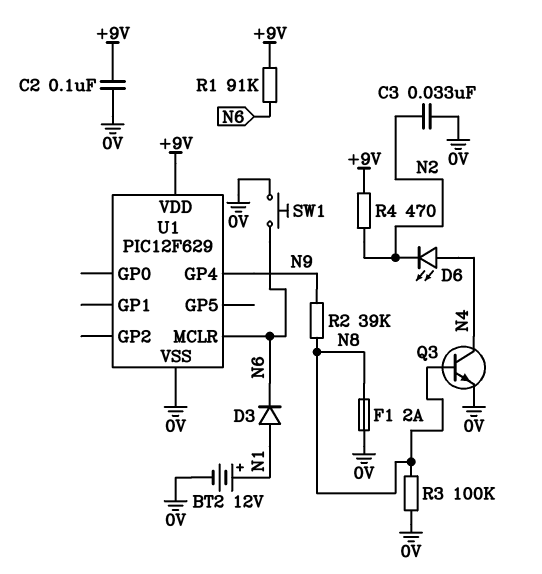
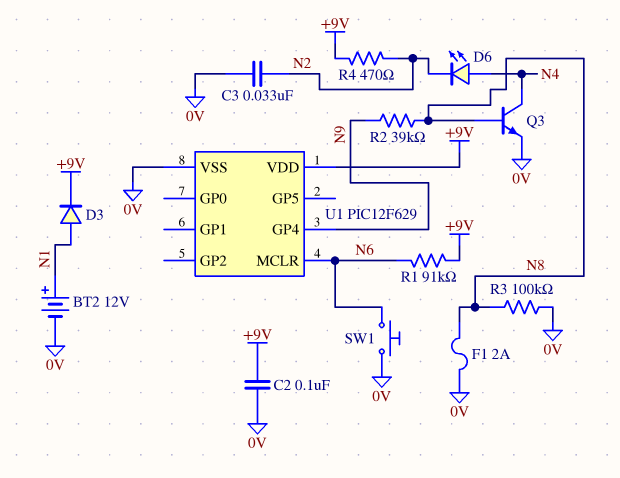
D3: diode (A N1, K N6) -> diode (A N1, K +9V)

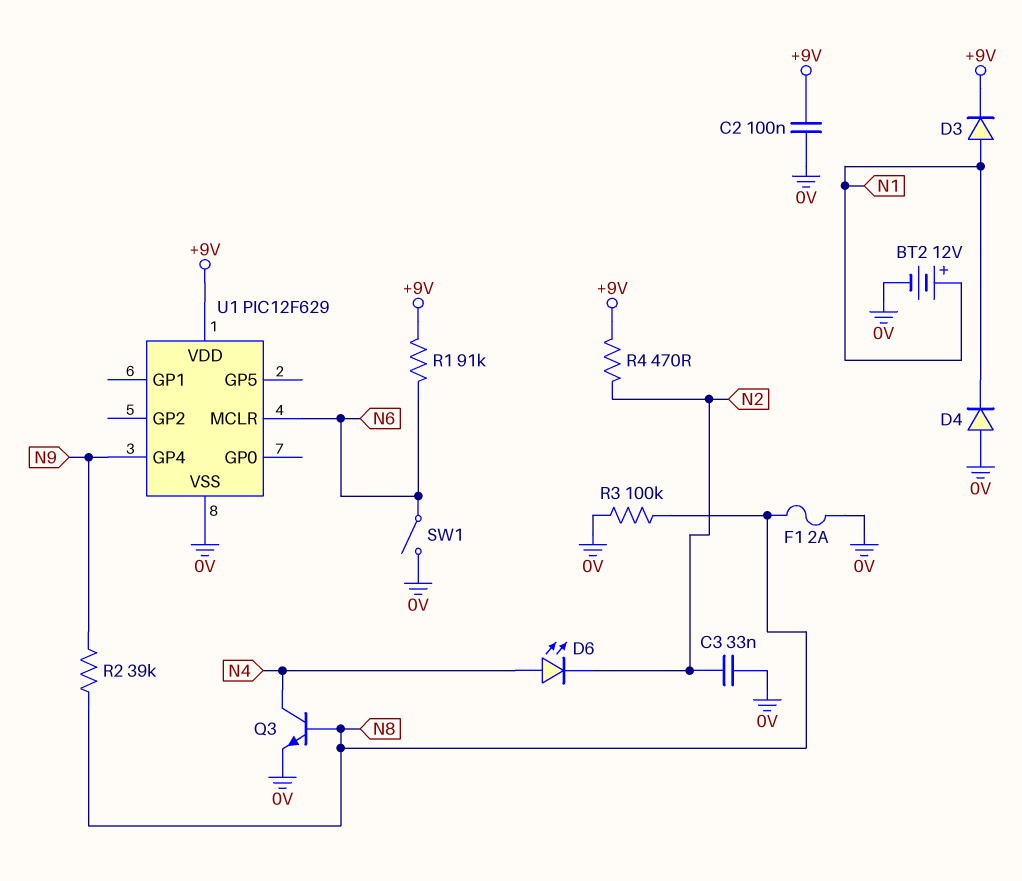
D4: none -> diode (A 0V, K N1)
SW1: button (0V, N6) -> switch (0V, N6)

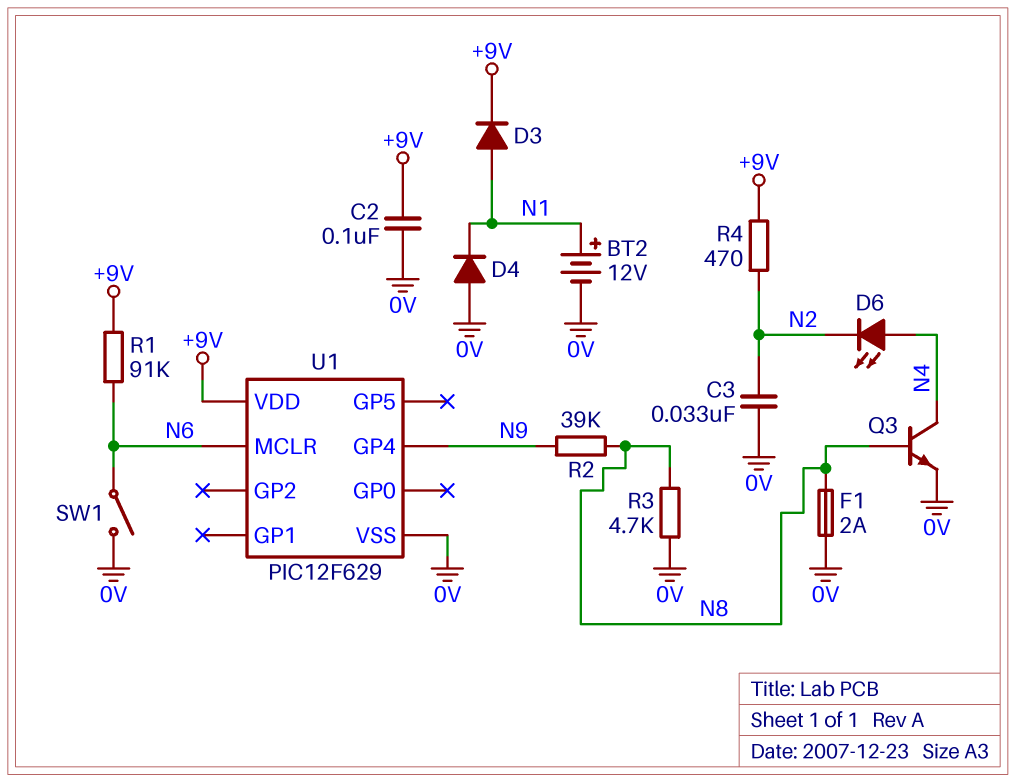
R3: 100k (0V, N8) -> 4.7k (0V, N8)

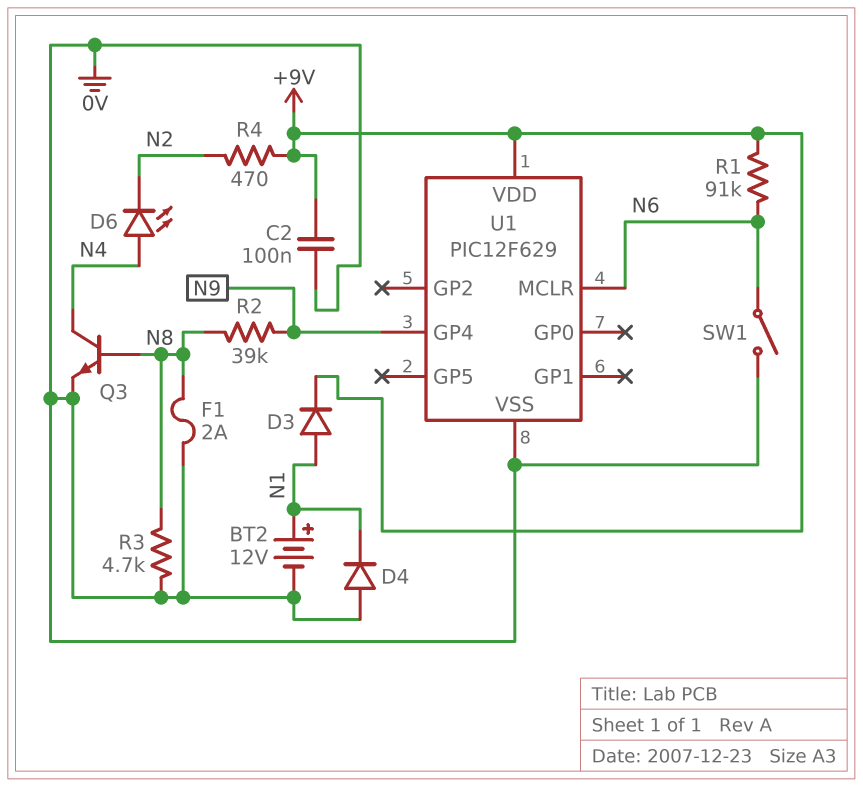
C3: 33nF (0V, N2) -> none

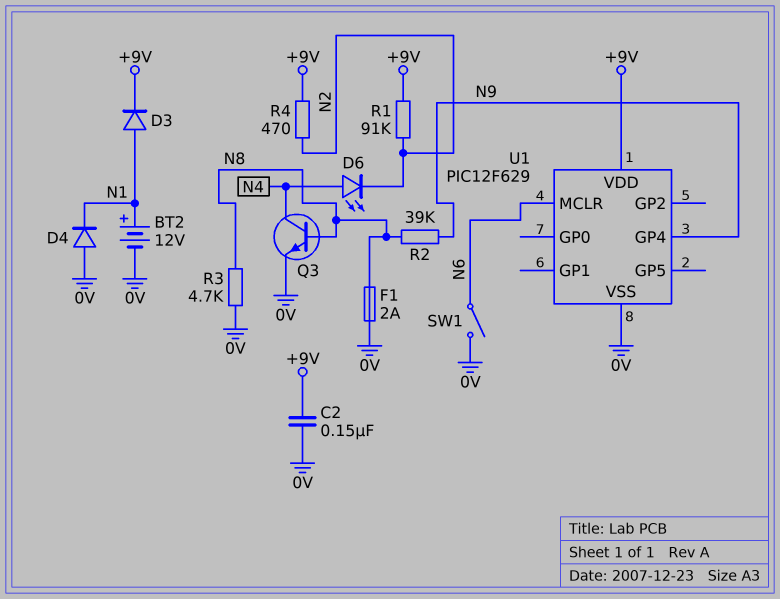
C2: 100nF (+9V, 0V) -> 150nF (+9V, 0V)
R1: 91k (+9V, N6) -> 91k (+9V, N2)

